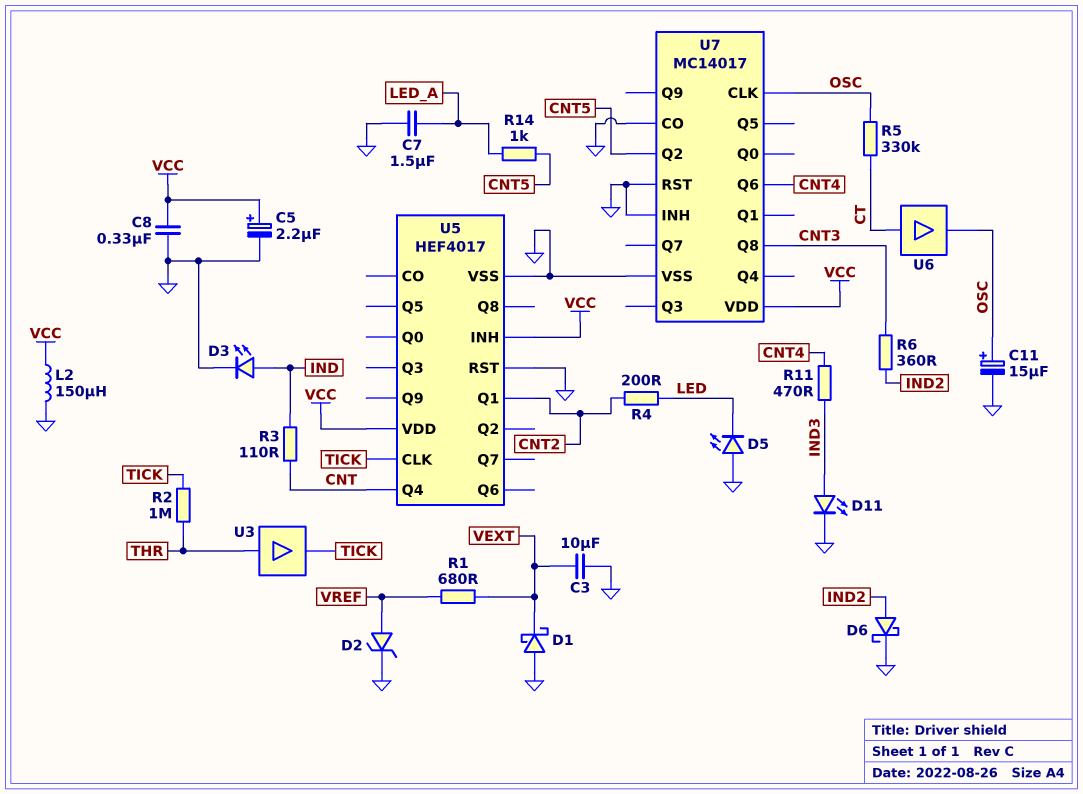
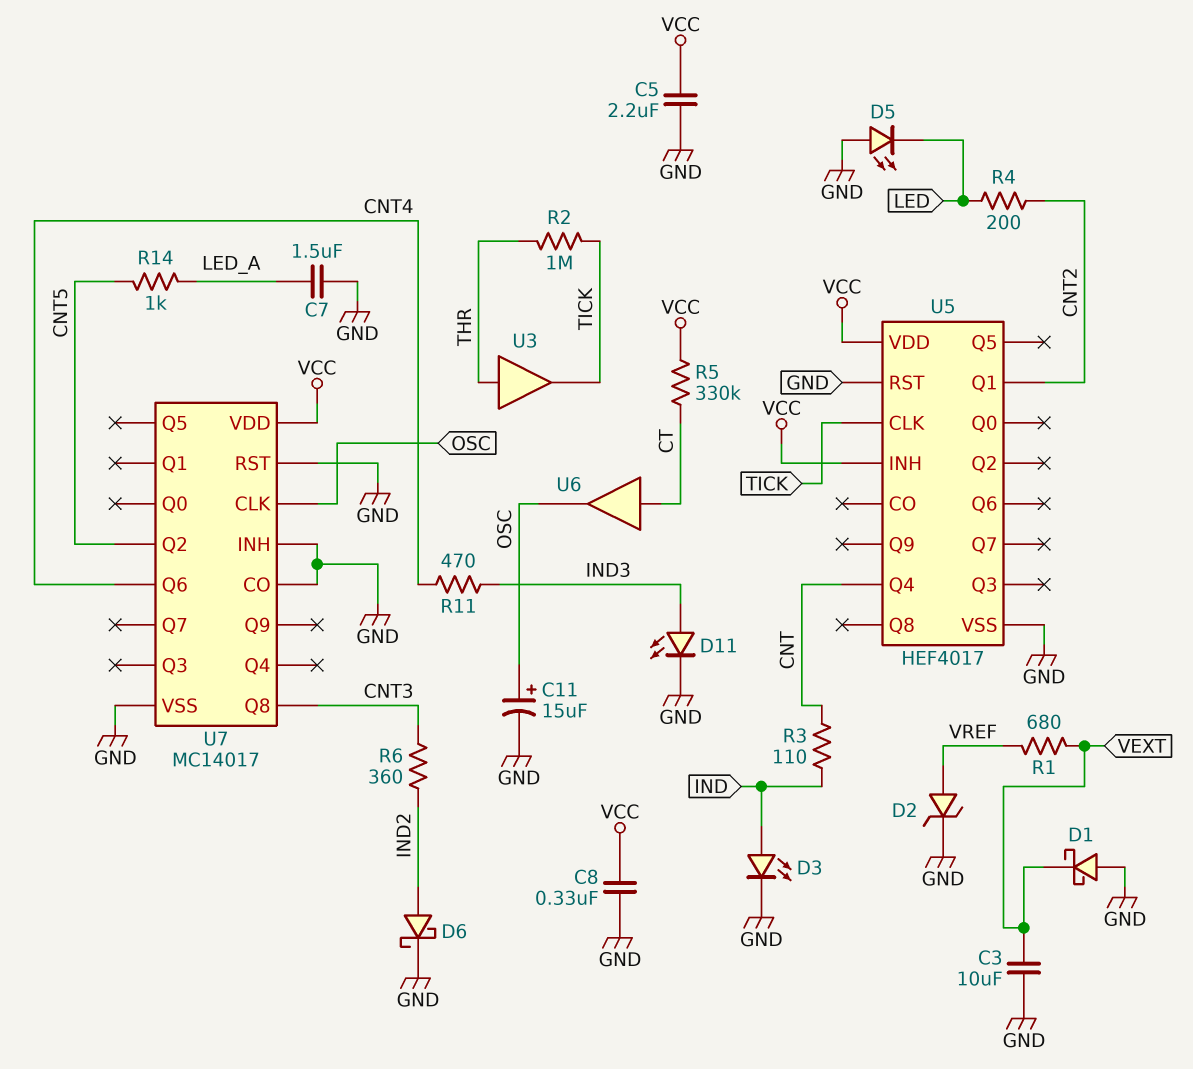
C5: 2.2uF (plus VCC, minus GND) -> 2.2uF (GND, VCC)
L2: 150uH (GND, VCC) -> none
R5: 330k (CT, OSC) -> 330k (CT, VCC)

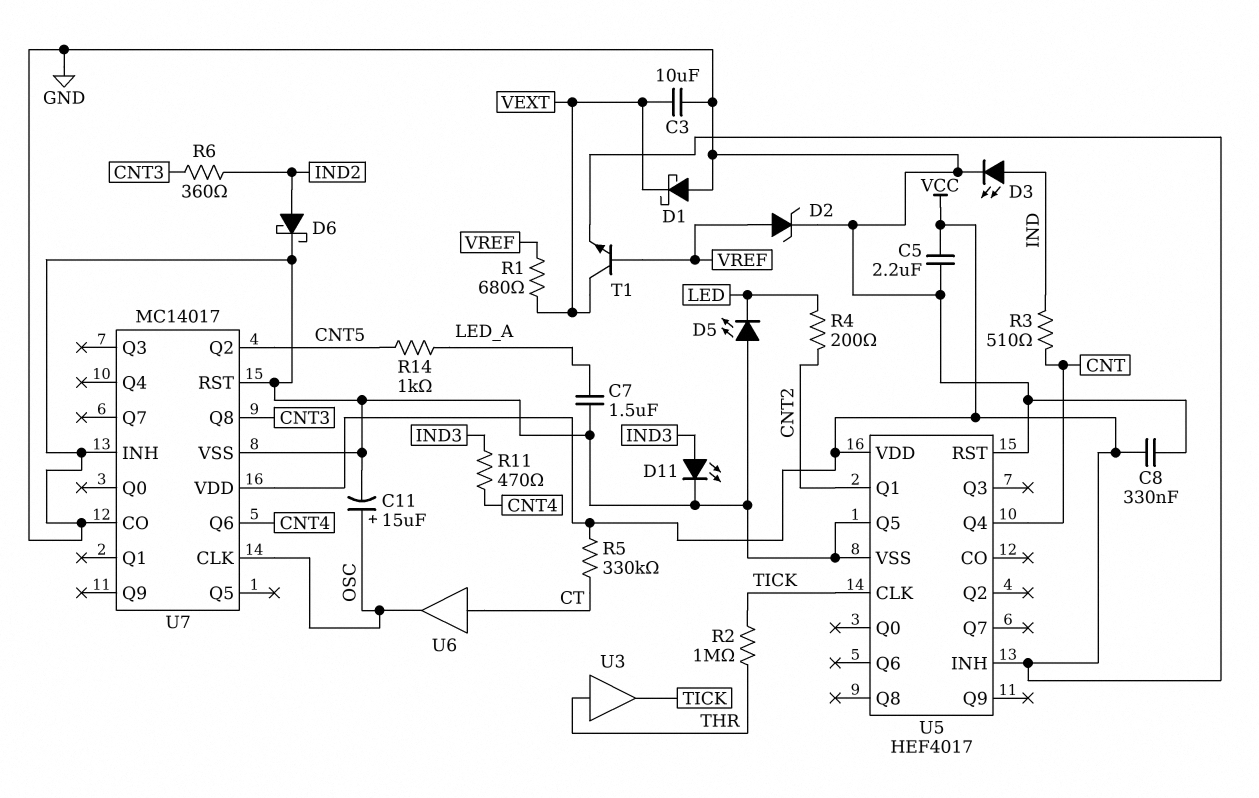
R3: 110 (CNT, IND) -> 510 (CNT, IND)
T1: none -> NPN (B VREF, C VEXT, E VCC)
U5 pin Q5: none -> GND

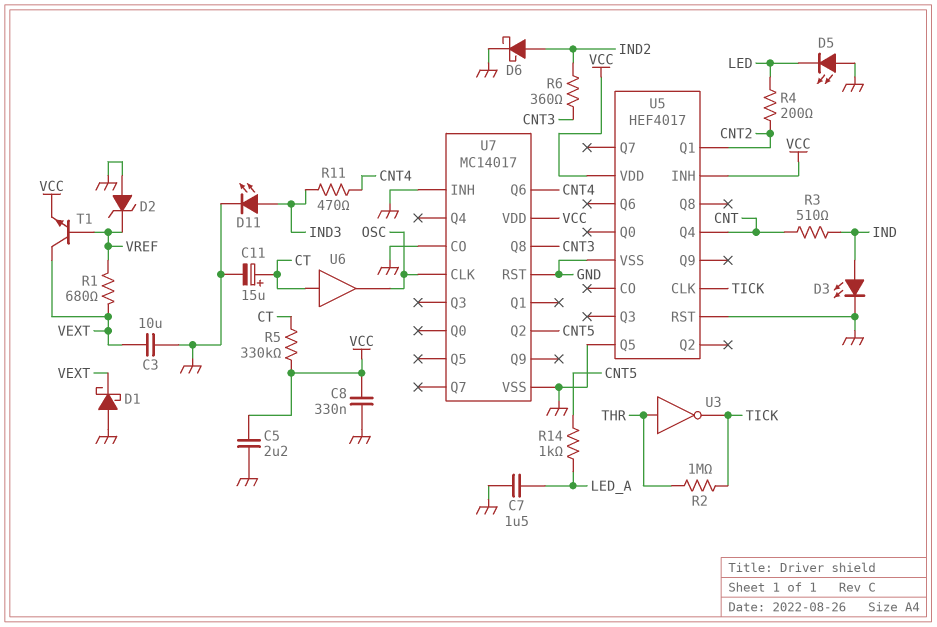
C11: 15uF (plus OSC, minus GND) -> 15uF (plus CT, minus GND)
D2: zener (A VREF, K GND) -> zener (A GND, K VREF)
U3: buffer (in THR, out TICK) -> NOT (in THR, out TICK)

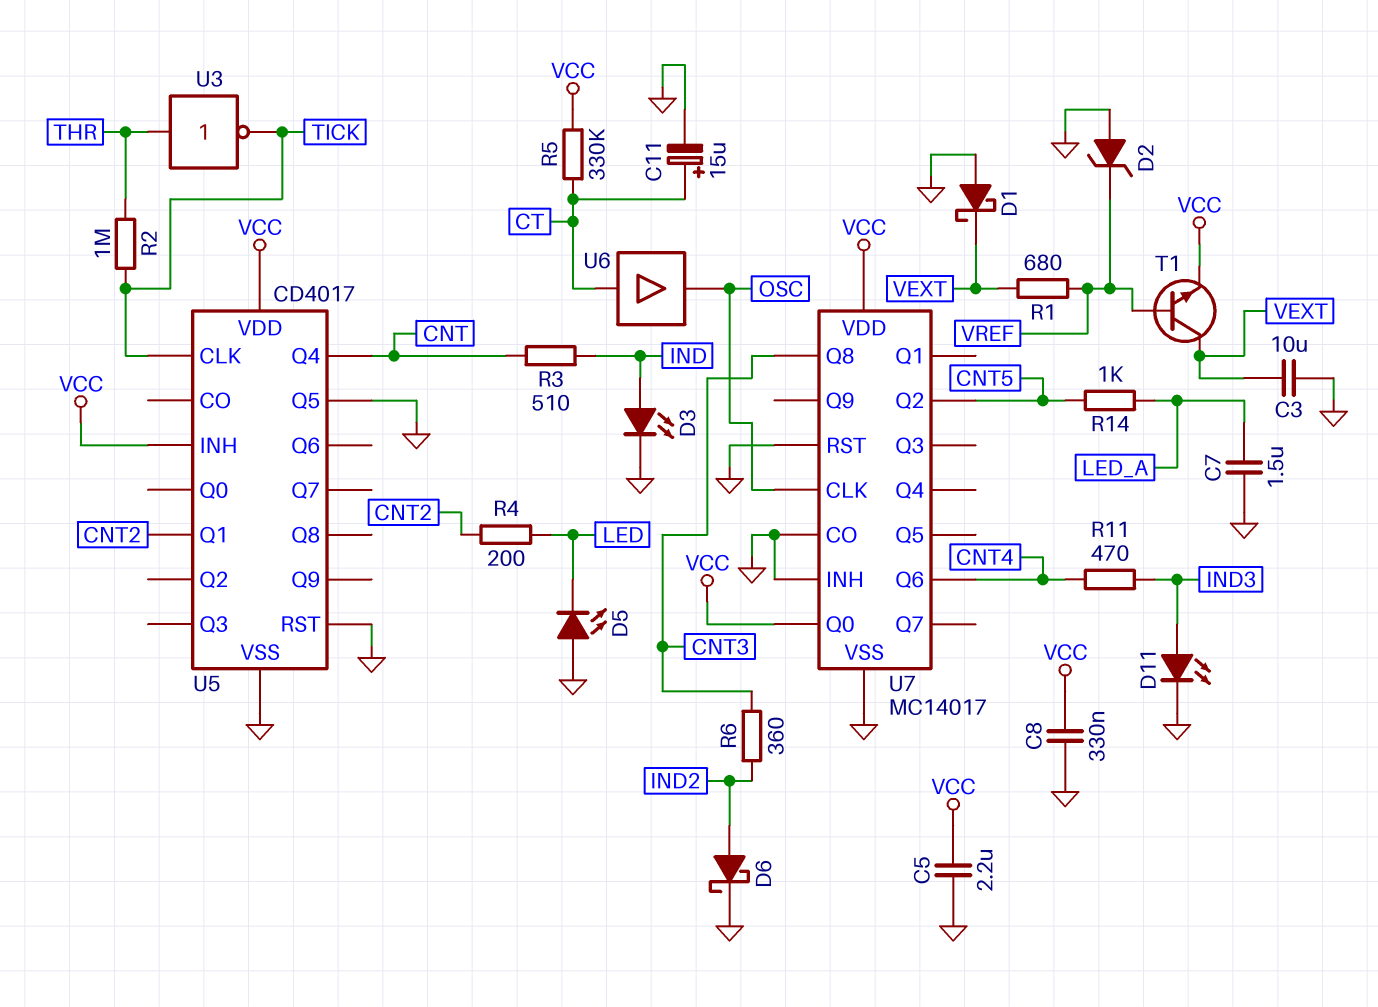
U5: HEF4017 -> CD4017
U7 pin Q0: none -> VCC

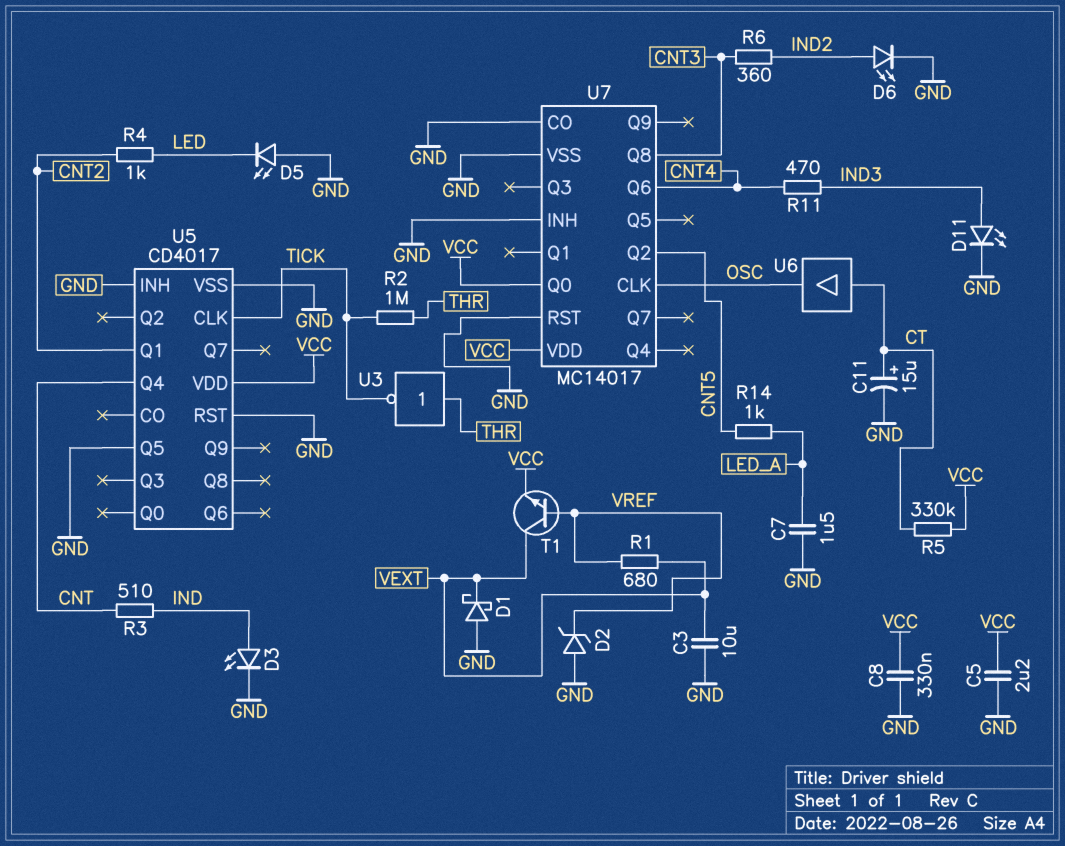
D6: schottky (A IND2, K GND) -> LED (A IND2, K GND)
R4: 200 (CNT2, LED) -> 1k (CNT2, LED)
U5 pin INH: VCC -> GND

